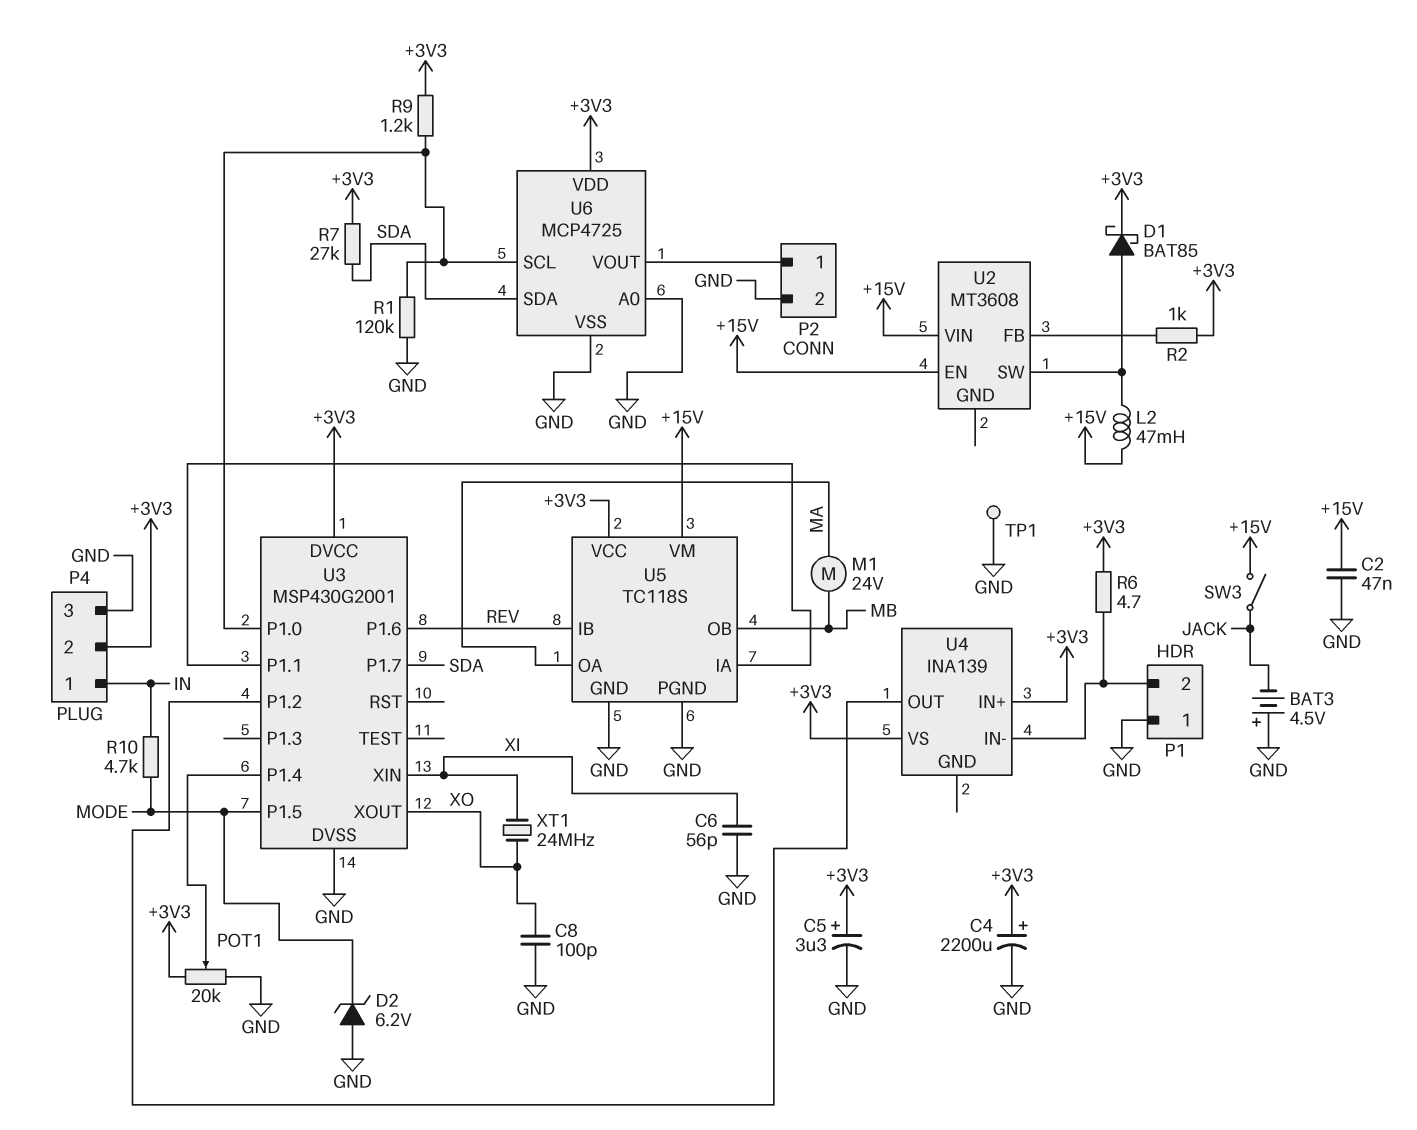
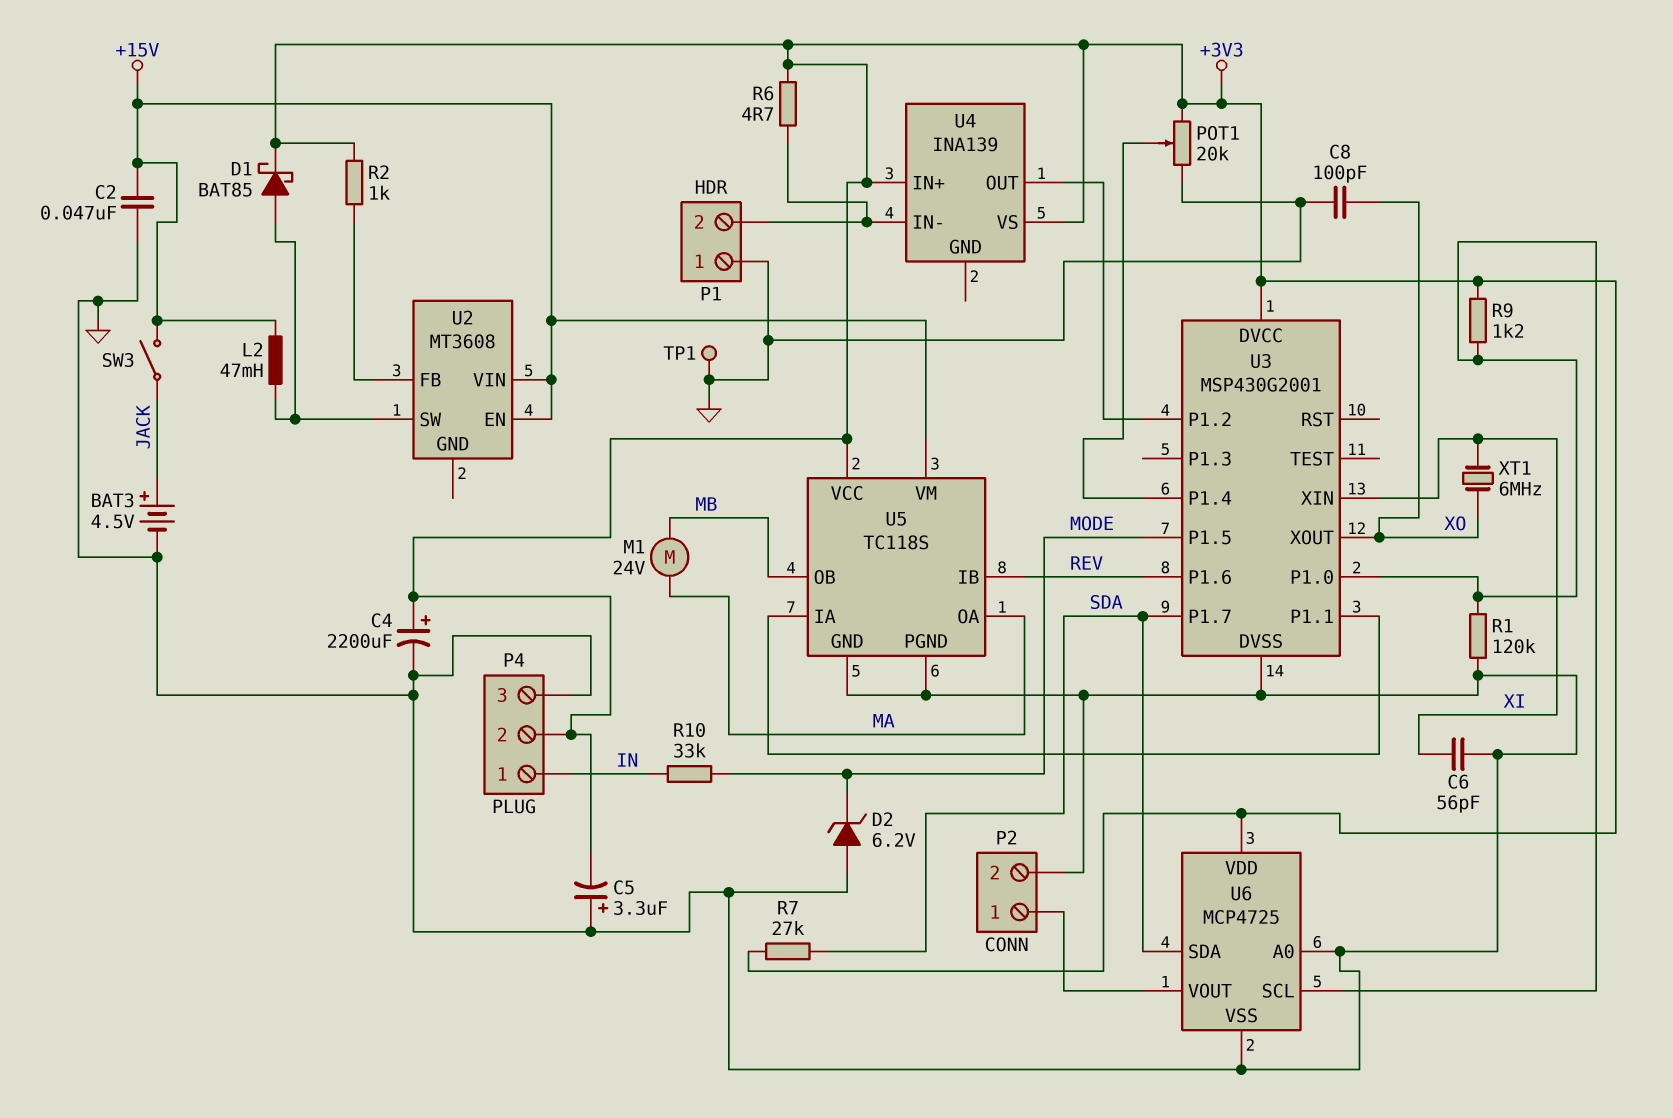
BAT3: 4.5V (plus GND, minus JACK) -> 4.5V (plus JACK, minus GND)
C5: 3.3uF (plus +3V3, minus GND) -> 3.3uF (plus GND, minus +3V3)
R10: 4.7k (IN, MODE) -> 33k (IN, MODE)
XT1: 24MHz (XI, XO) -> 6MHz (XI, XO)

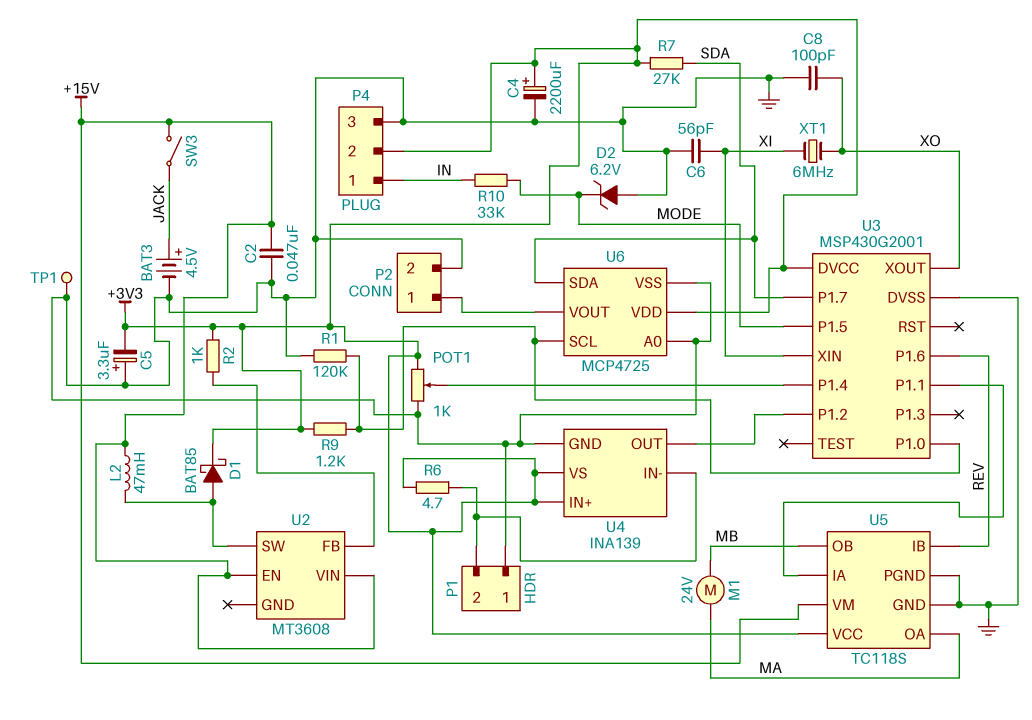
POT1: 20k (+3V3, GND, wiper U3/P1.4) -> 1k (+3V3, GND, wiper U3/P1.4)
U4 pin GND: none -> GND

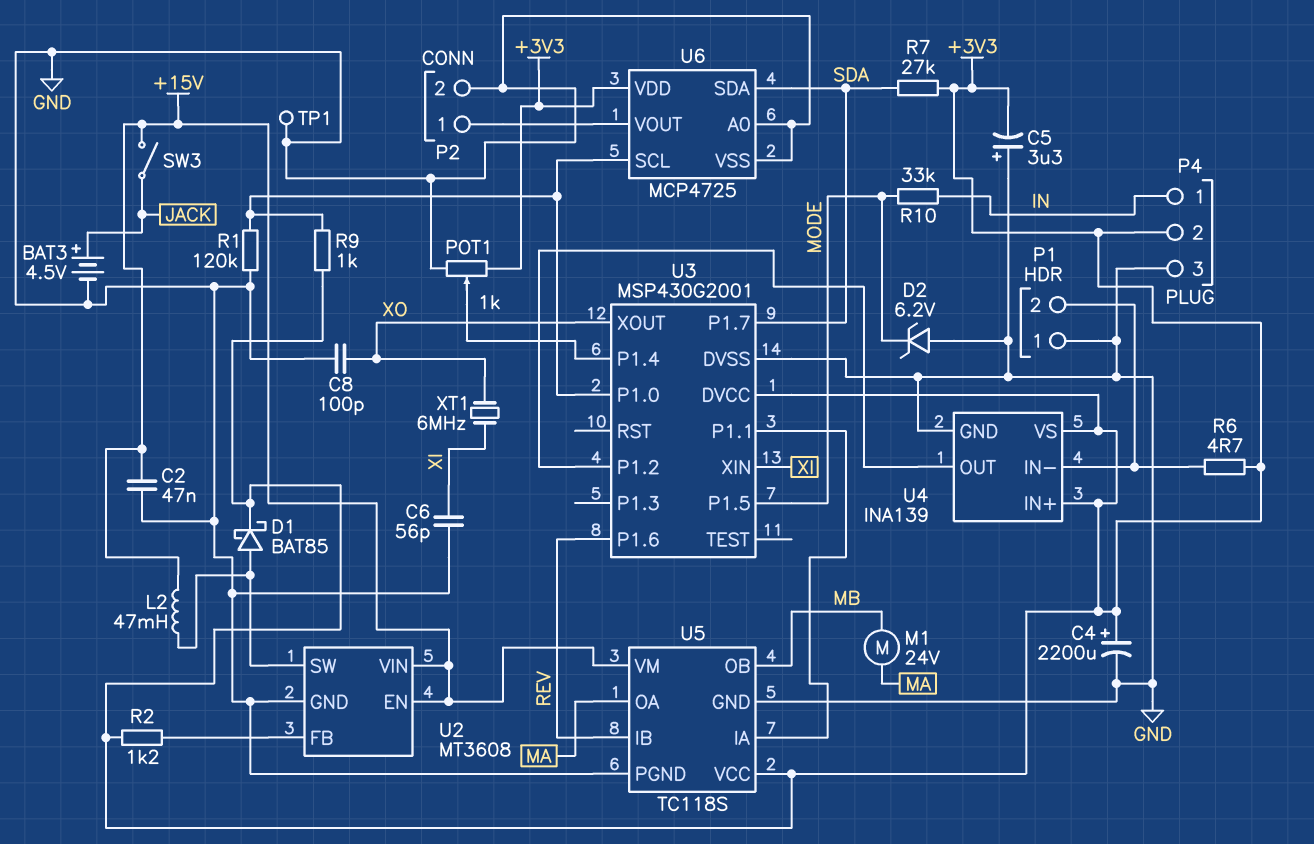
R2: 1k (+3V3, U2/FB) -> 1.2k (+3V3, U2/FB)
R9: 1.2k (+3V3, U3/P1.0) -> 1k (+3V3, U3/P1.0)
U2 pin GND: none -> GND

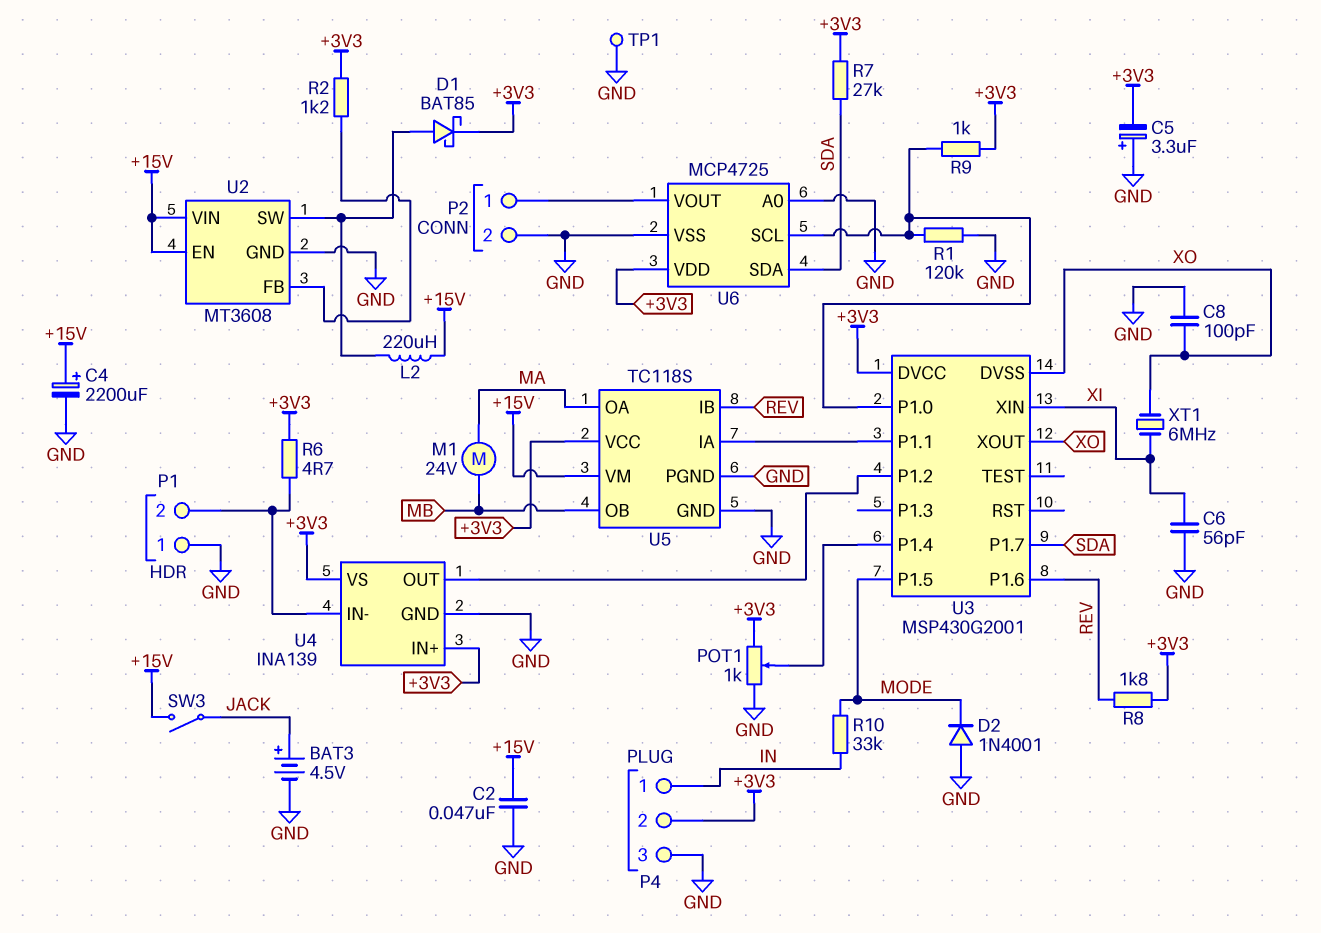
C4: 2200uF (plus +3V3, minus GND) -> 2200uF (plus +15V, minus GND)
D2: zener 6.2V (A GND, K MODE) -> diode 1N4001 (A GND, K MODE)
L2: 47mH (+15V, U2/SW) -> 220uH (+15V, U2/SW)
R8: none -> 1.8k (+3V3, REV)
U3 pin DVSS: GND -> XO

